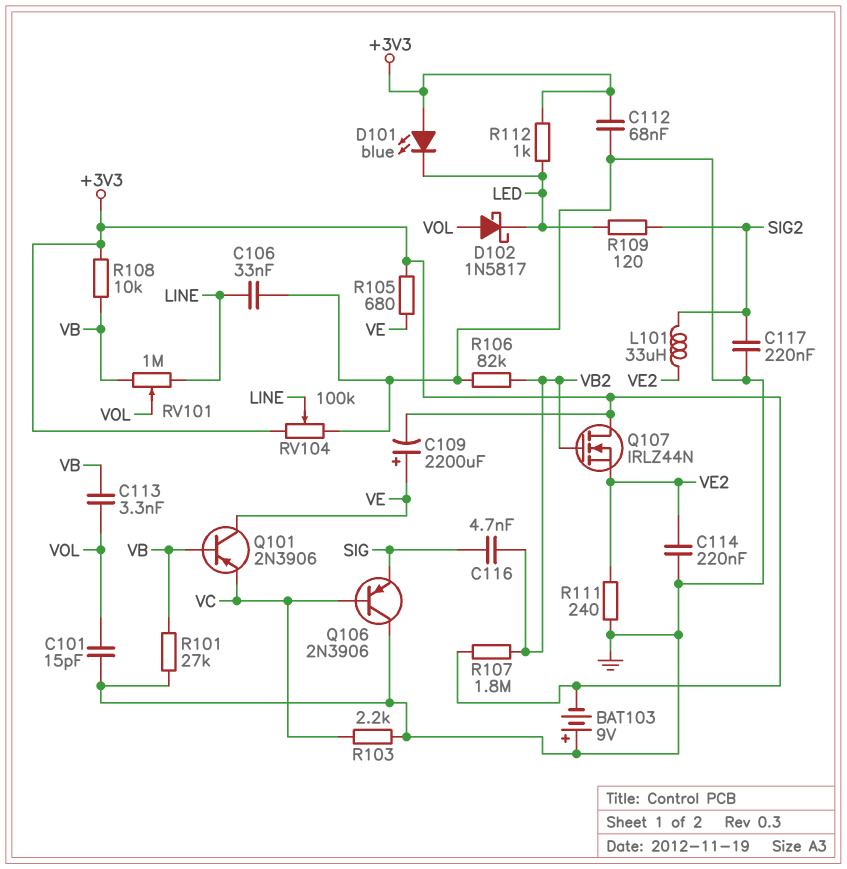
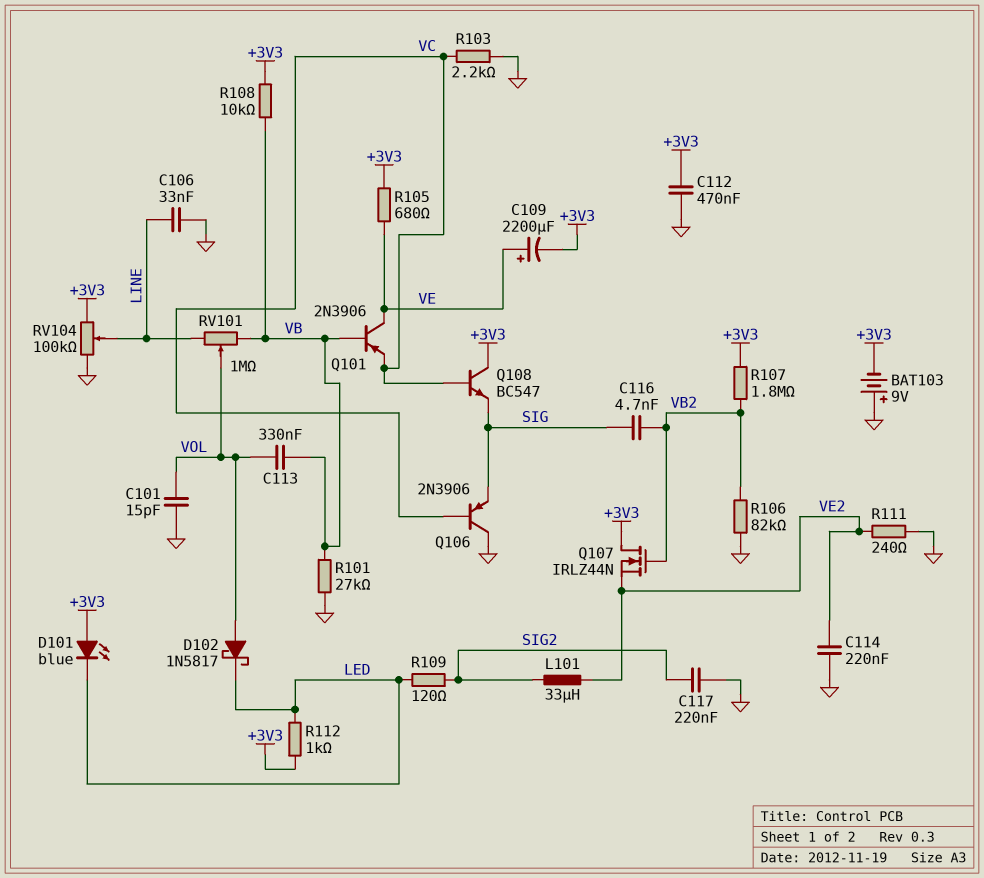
C112: 68nF (+3V3, GND) -> 470nF (+3V3, GND)
C113: 3.3nF (VB, VOL) -> 330nF (VB, VOL)
Q108: none -> NPN BC547 (B VC, C +3V3, E SIG)

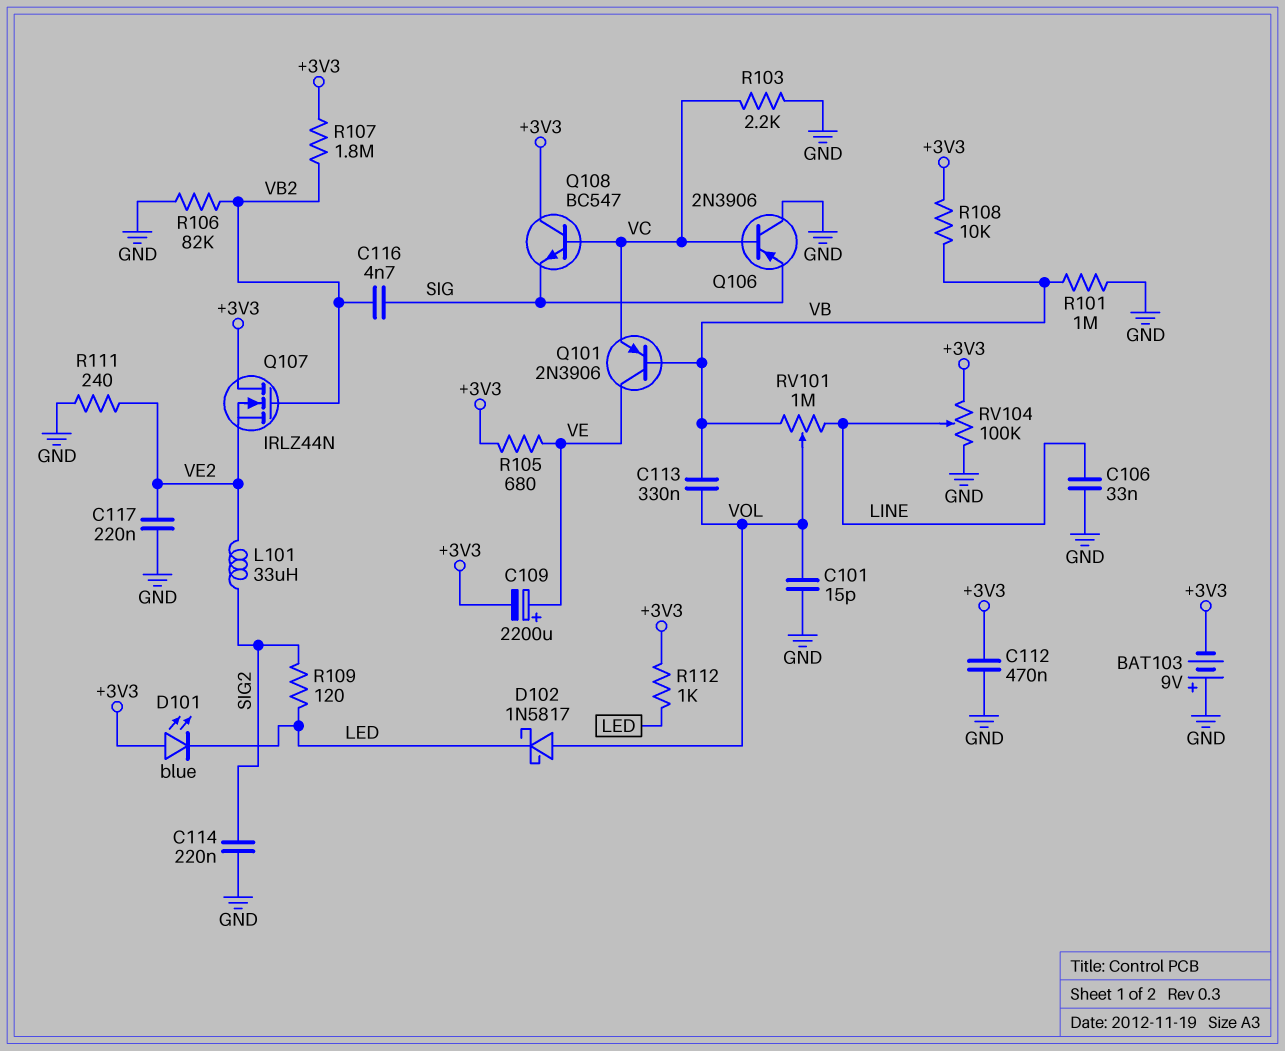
C114: 220nF (GND, VE2) -> 220nF (GND, SIG2)
C117: 220nF (GND, SIG2) -> 220nF (GND, VE2)
R101: 27k (GND, VB) -> 1M (GND, VB)

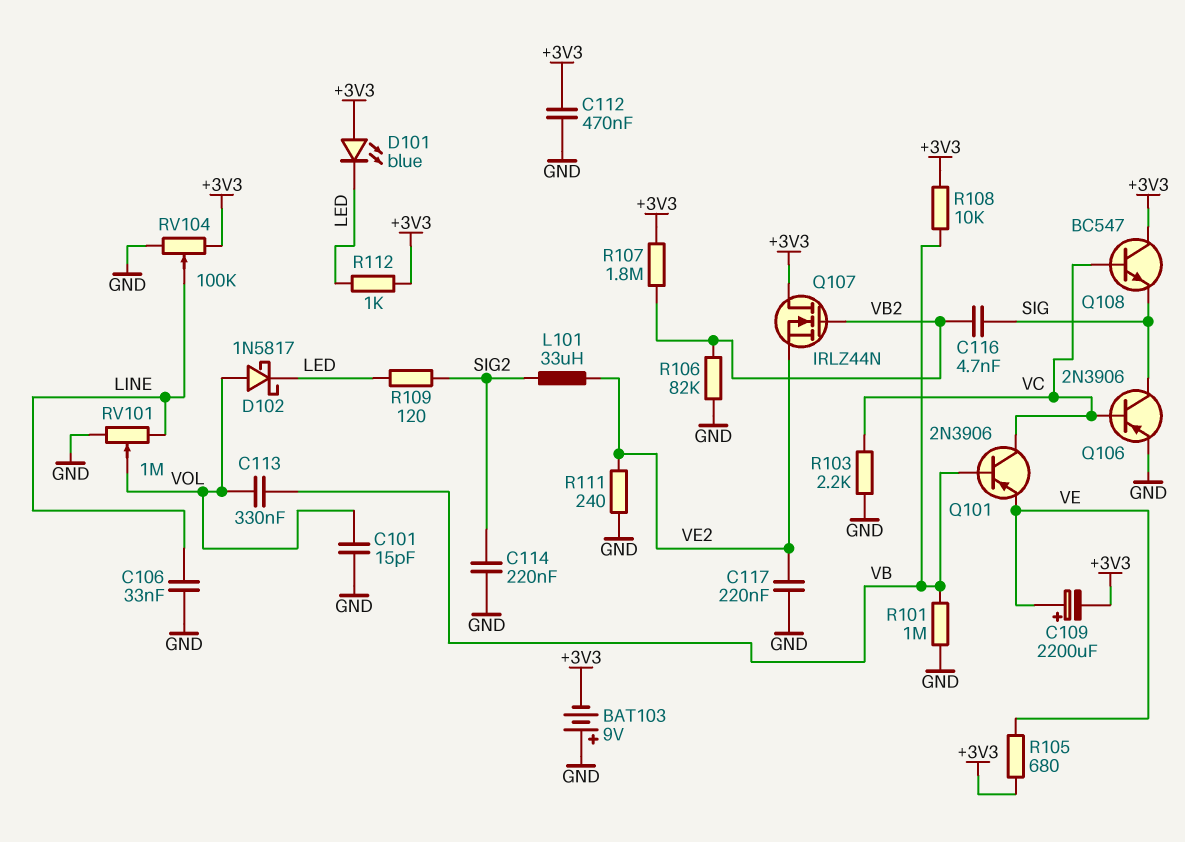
Q101: PNP 2N3906 (B VB, C VE, E VC) -> PNP 2N3906 (B VB, C VC, E VE)
Q106: PNP 2N3906 (B VC, C GND, E SIG) -> PNP 2N3906 (B VC, C SIG, E GND)
RV101: 1M (LINE, VB, wiper VOL) -> 1M (GND, LINE, wiper VOL)

